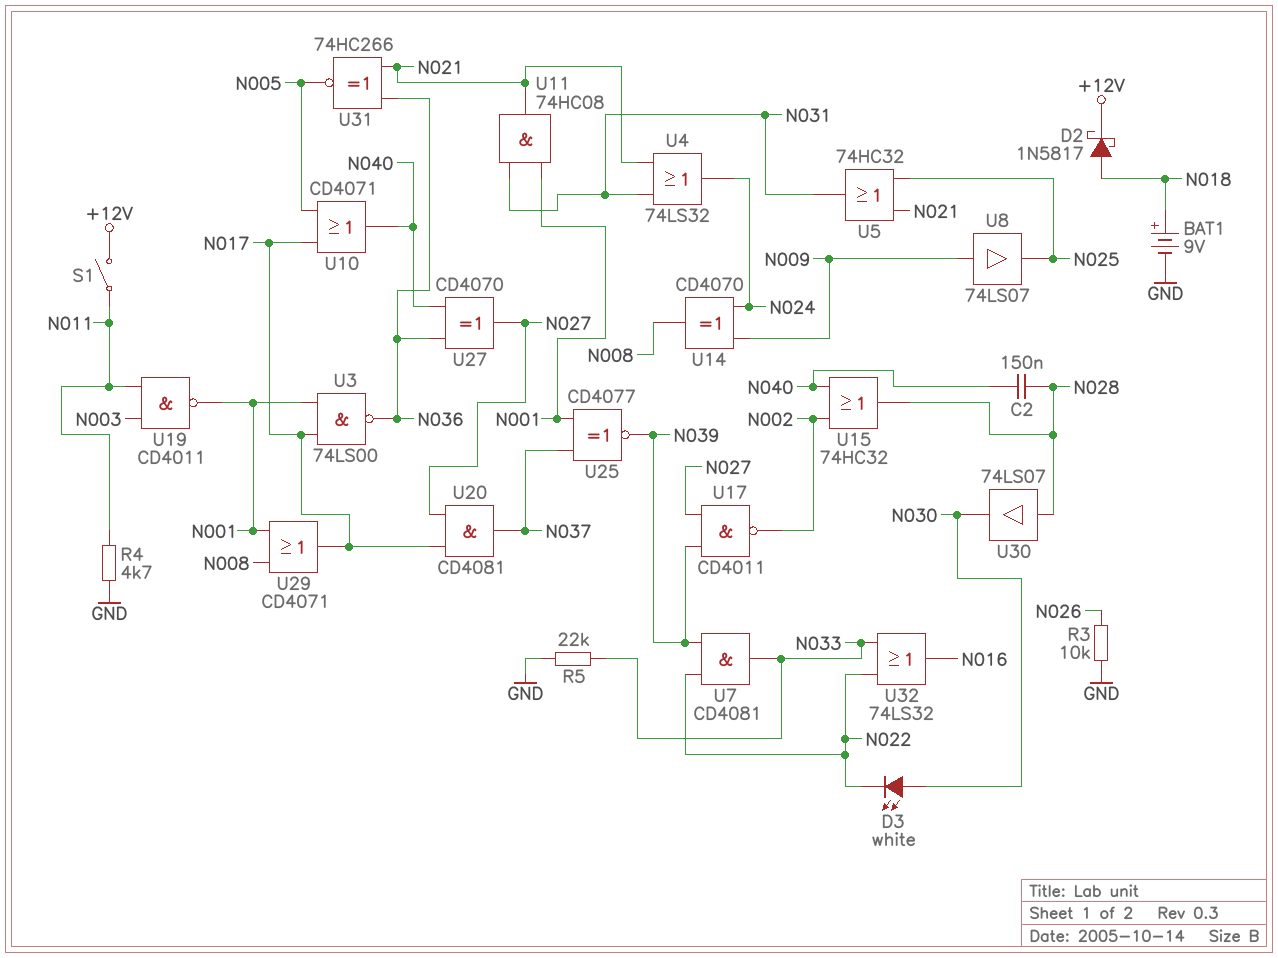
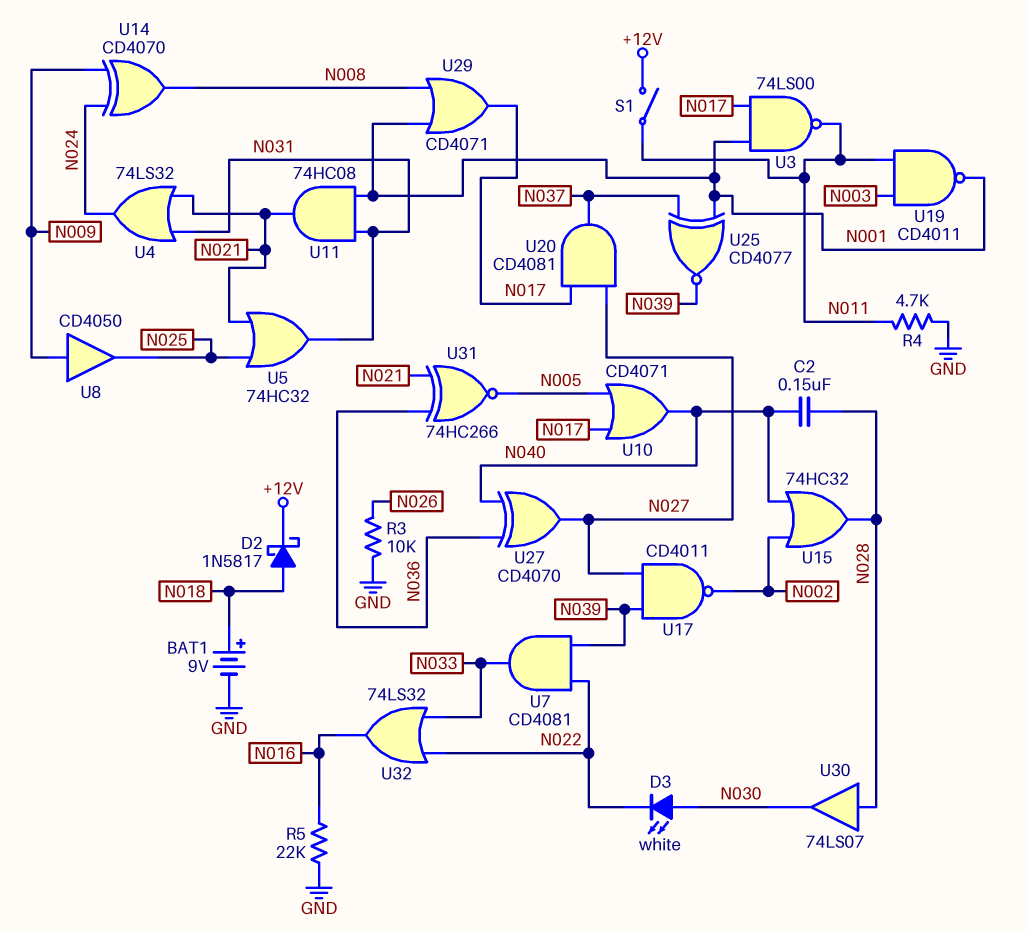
R5: 22k (GND, N033) -> 22k (GND, N016)
U3: NAND 74LS00 (in N001, in N017, out N036) -> NAND 74LS00 (in N001, in N017, out N011)
U8: buffer 74LS07 (in N009, out N025) -> buffer CD4050 (in N009, out N025)

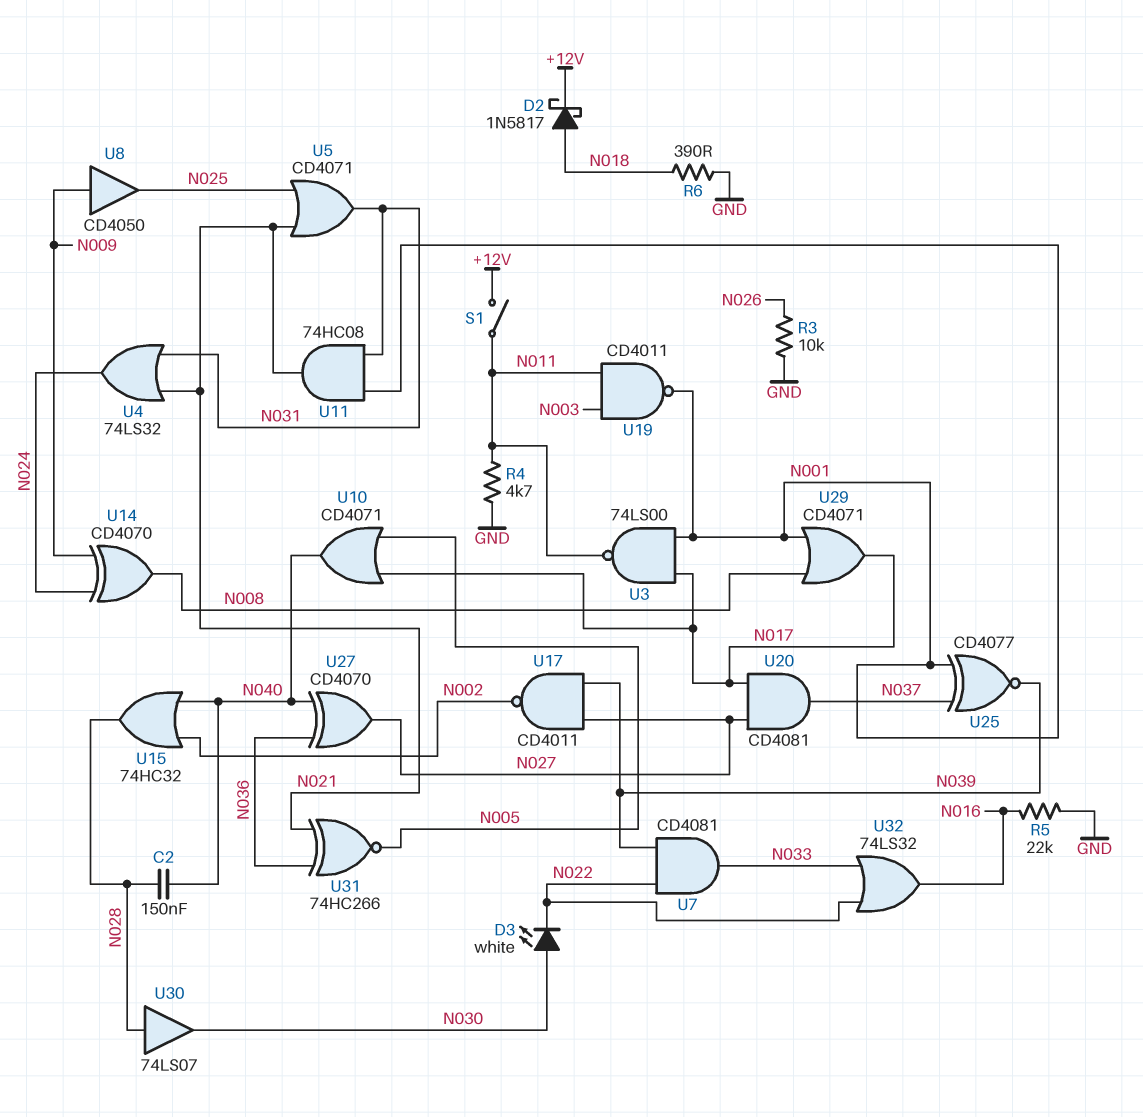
BAT1: 9V (plus N018, minus GND) -> none
R6: none -> 390 (GND, N018)
U5: OR 74HC32 (in N021, in N025, out N031) -> OR CD4071 (in N021, in N025, out N031)

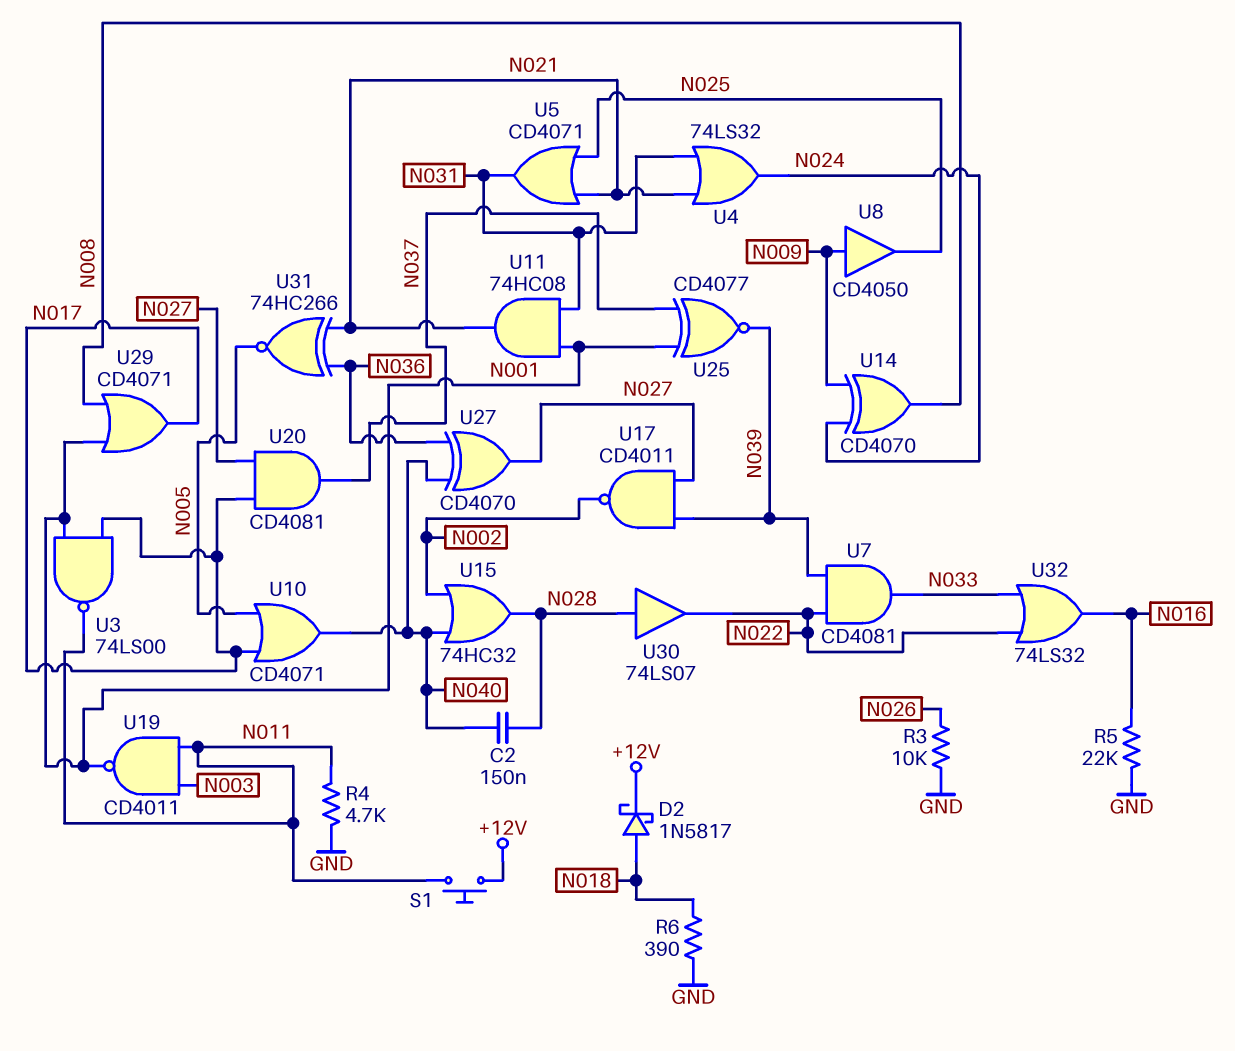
D3: LED white (A N030, K N022) -> none
S1: switch (+12V, N011) -> button (+12V, N011)
U30: buffer 74LS07 (in N028, out N030) -> buffer 74LS07 (in N028, out N022)

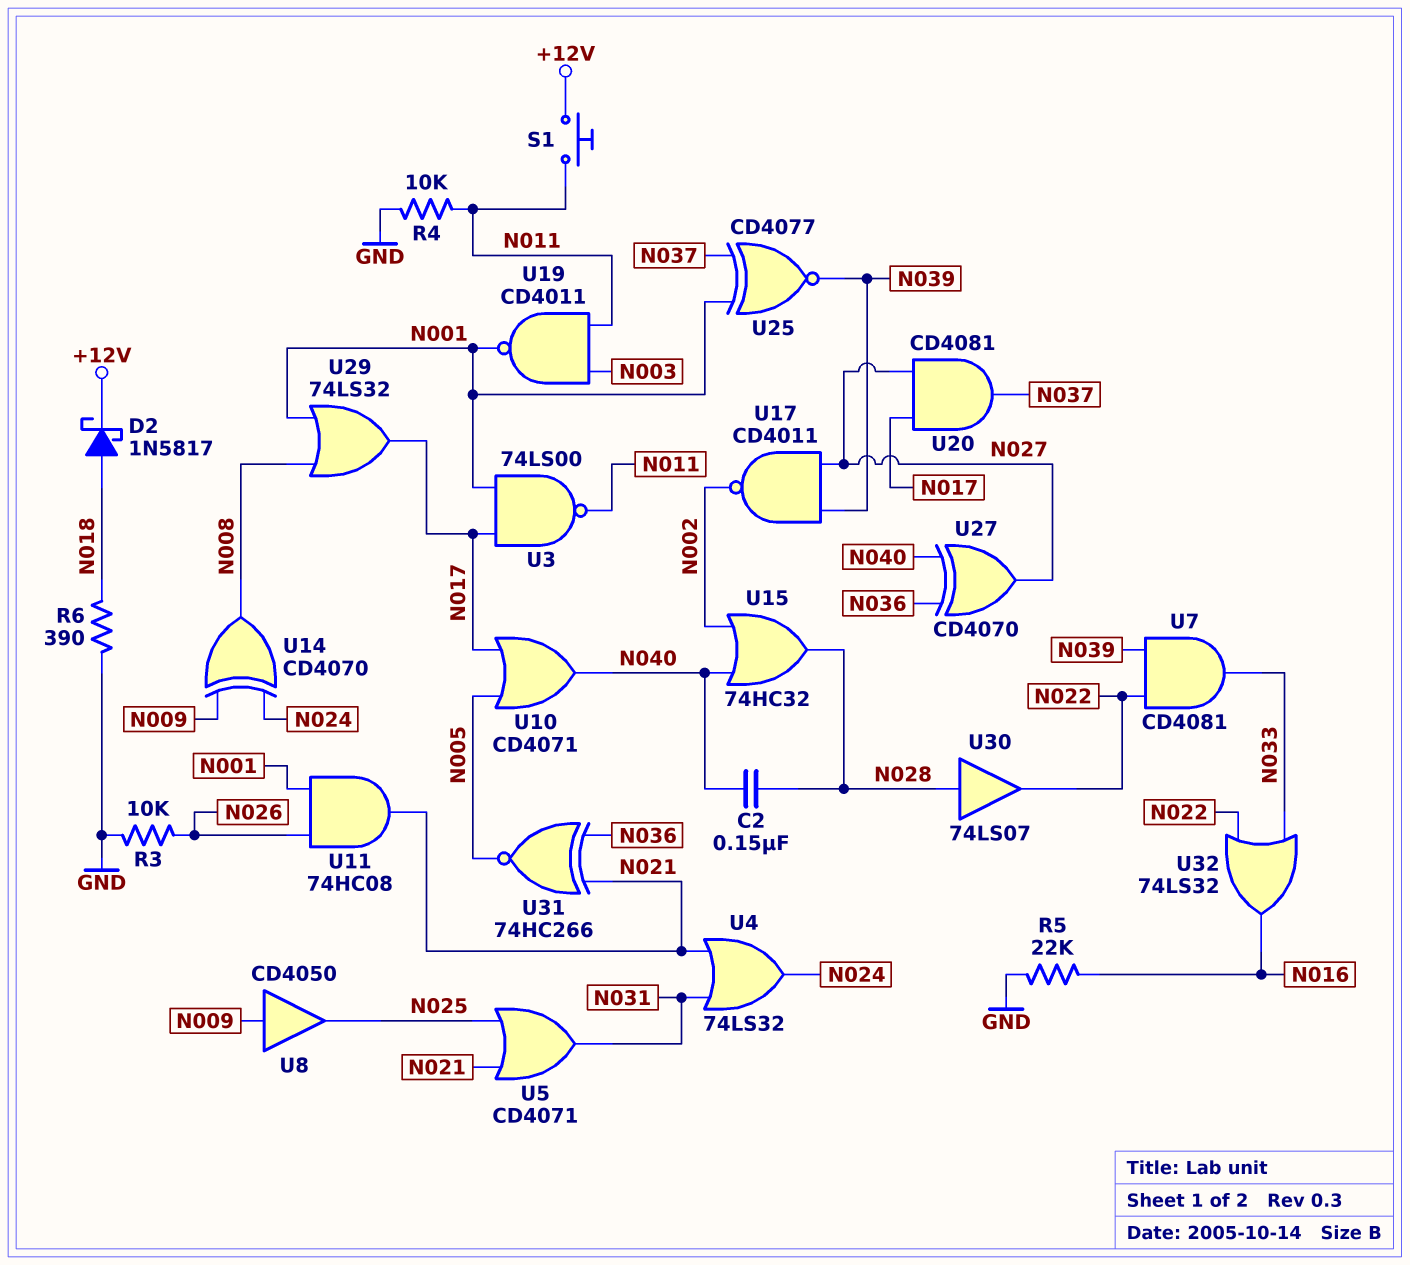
R4: 4.7k (GND, N011) -> 10k (GND, N011)
U11: AND 74HC08 (in N001, in N031, out N021) -> AND 74HC08 (in N001, in N026, out N021)
U29: OR CD4071 (in N001, in N008, out N017) -> OR 74LS32 (in N001, in N008, out N017)

